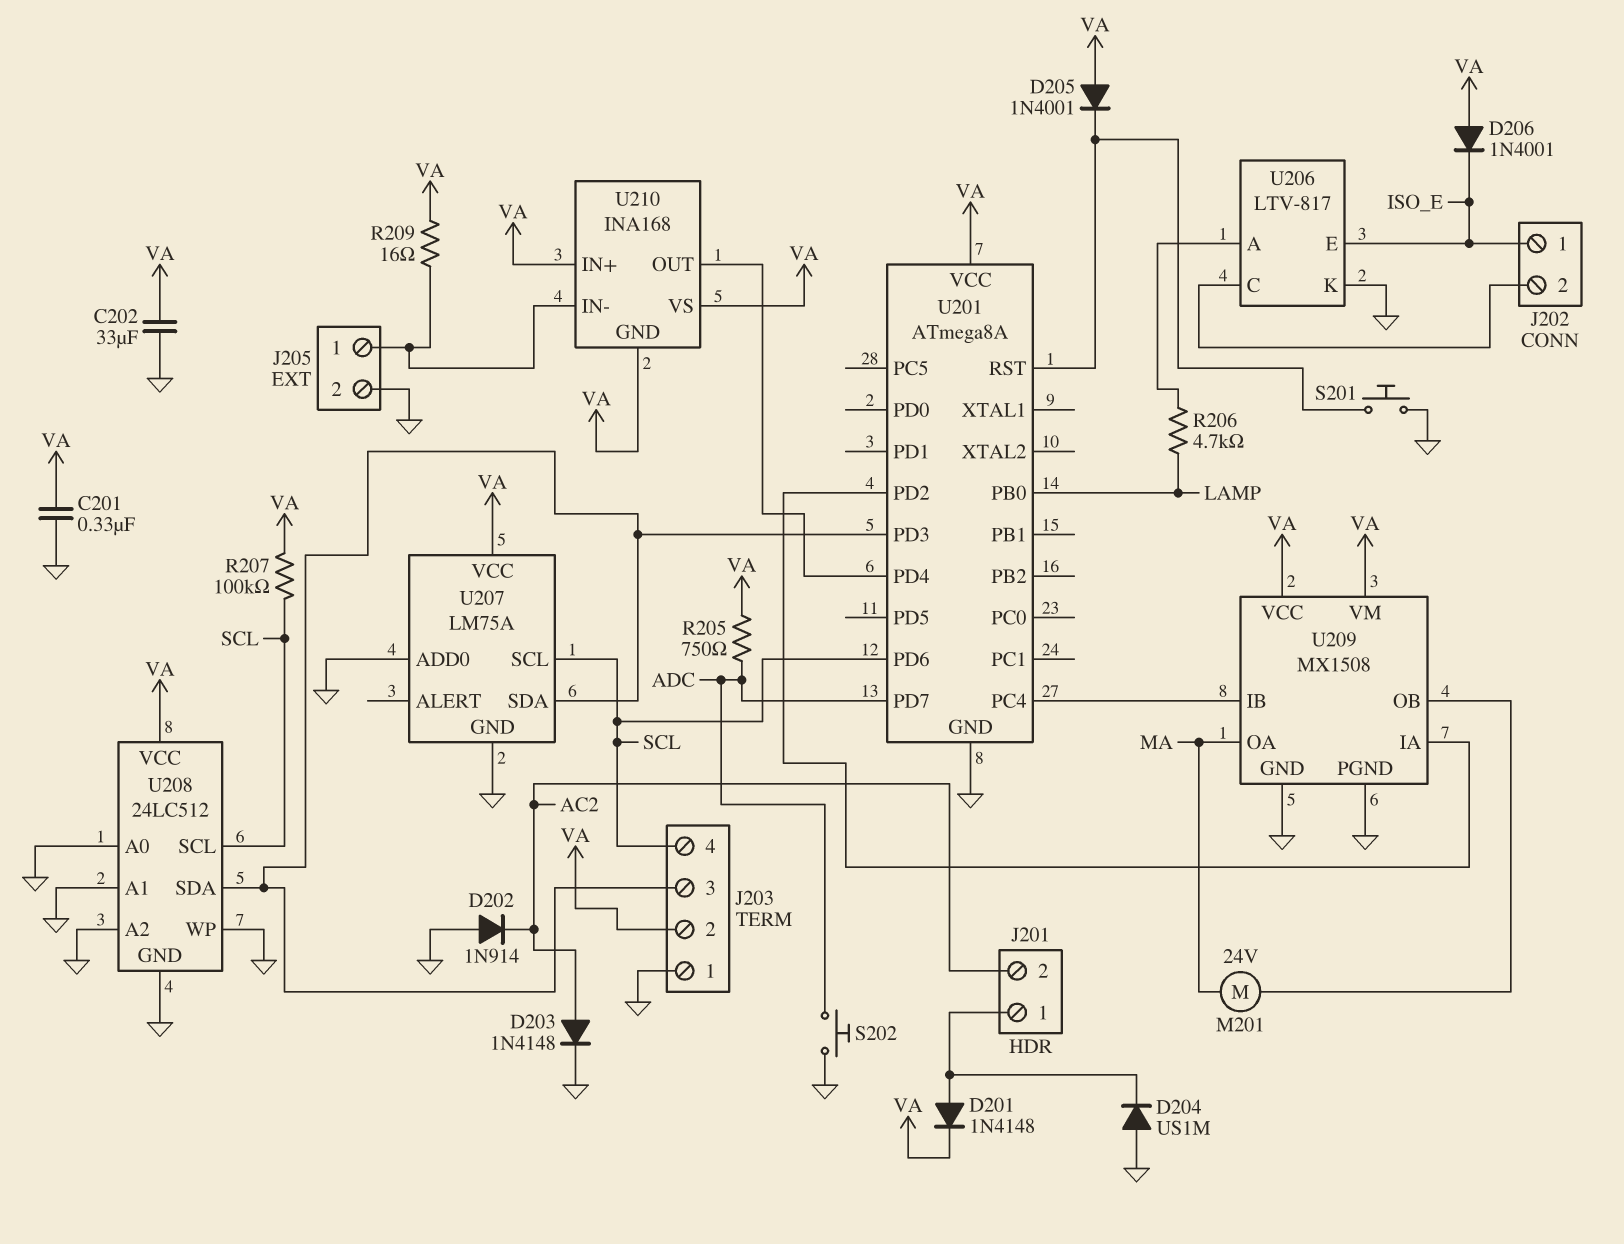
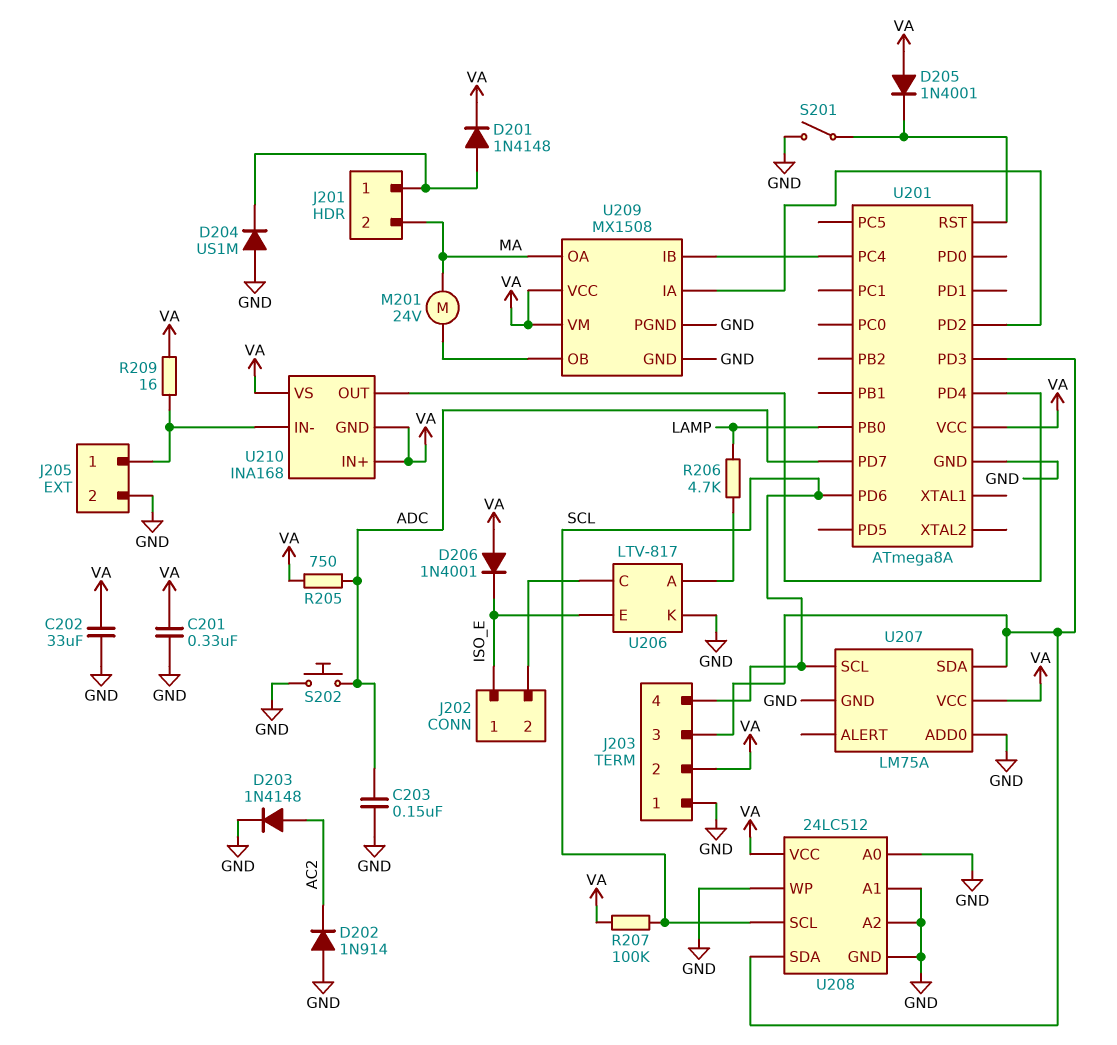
C203: none -> 150nF (ADC, GND)
J201 pin 2: AC2 -> MA
S201: button (GND, U201/RST) -> switch (GND, U201/RST)

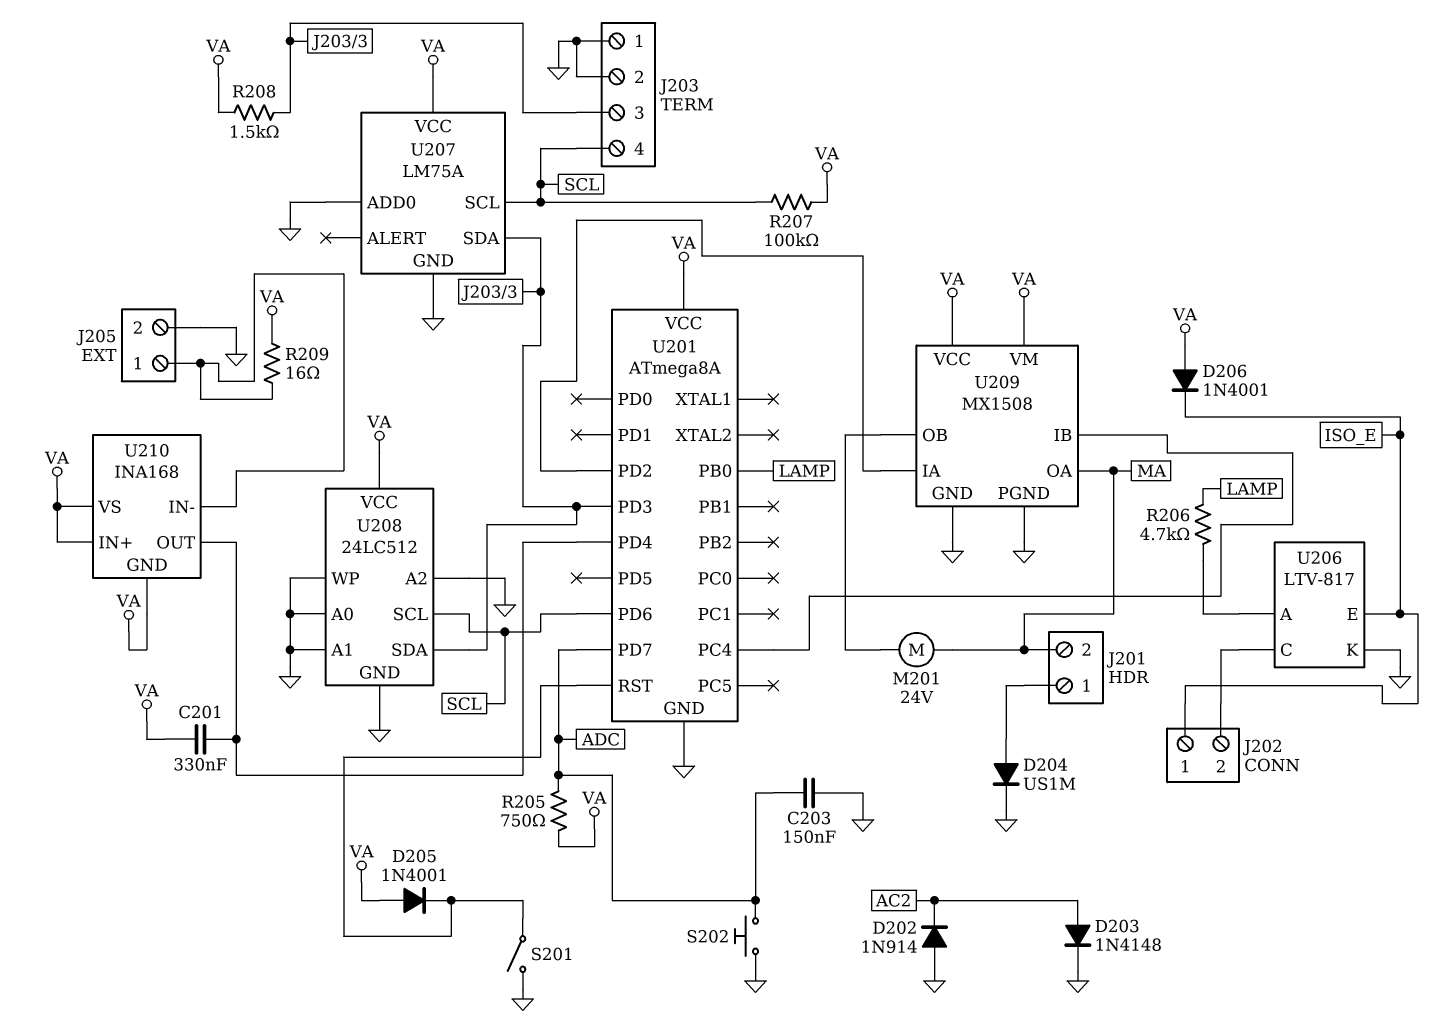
C201: 330nF (GND, VA) -> 330nF (U201/PD4, VA)
C202: 33uF (GND, VA) -> none
D201: diode 1N4148 (A J201/1, K VA) -> none
D204: diode US1M (A GND, K J201/1) -> diode US1M (A J201/1, K GND)
J203 pin 2: VA -> GND
R208: none -> 1.5k (J203/3, VA)

